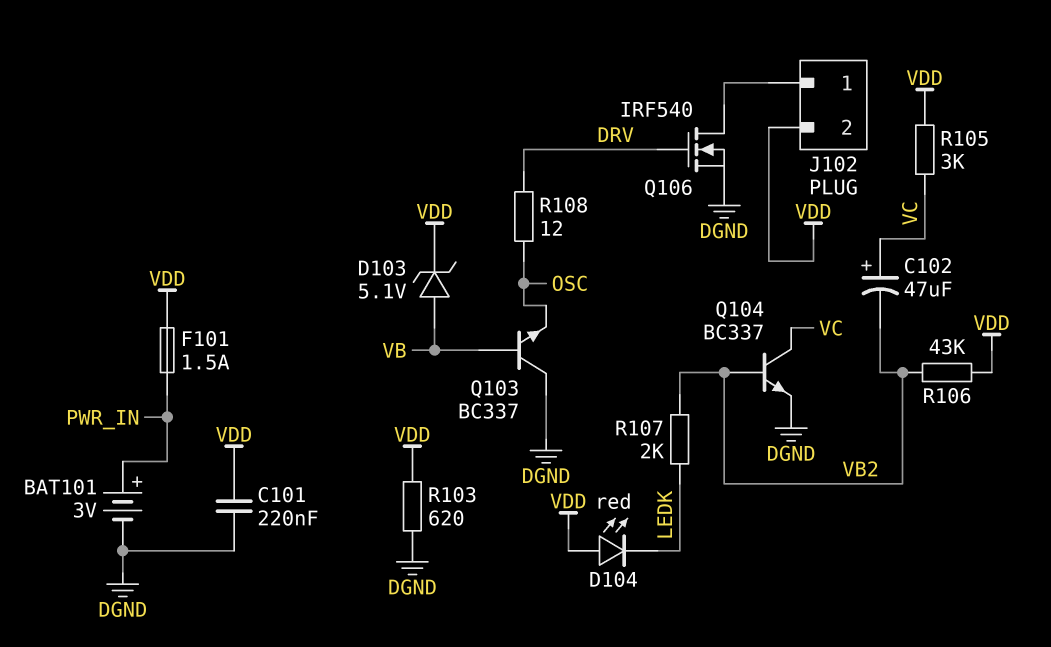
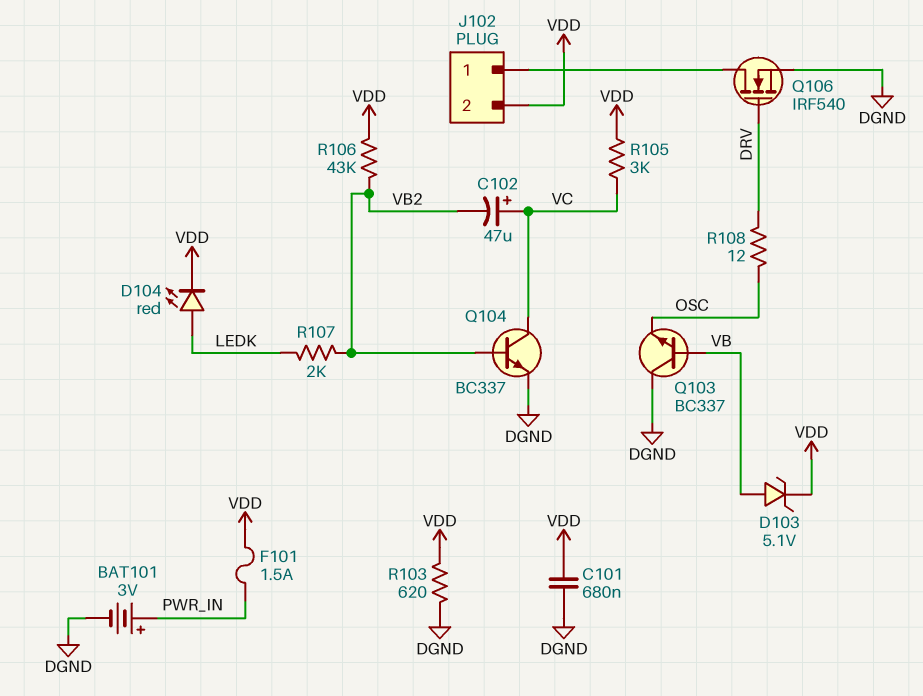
C101: 220nF (DGND, VDD) -> 680nF (DGND, VDD)
D104: LED red (A VDD, K LEDK) -> LED red (A LEDK, K VDD)

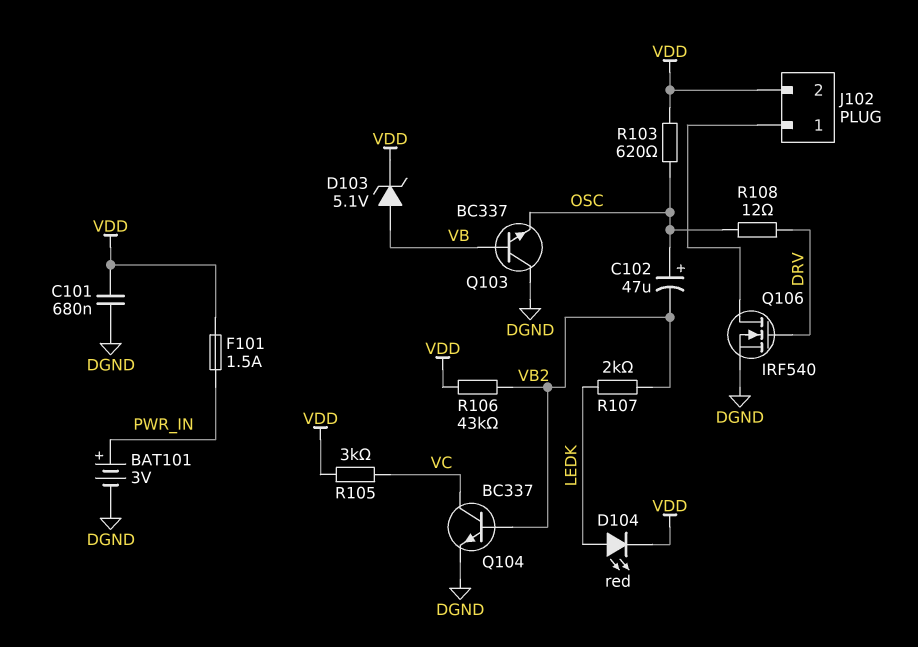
C102: 47uF (plus VC, minus VB2) -> 47uF (plus OSC, minus VB2)
R103: 620 (DGND, VDD) -> 620 (OSC, VDD)

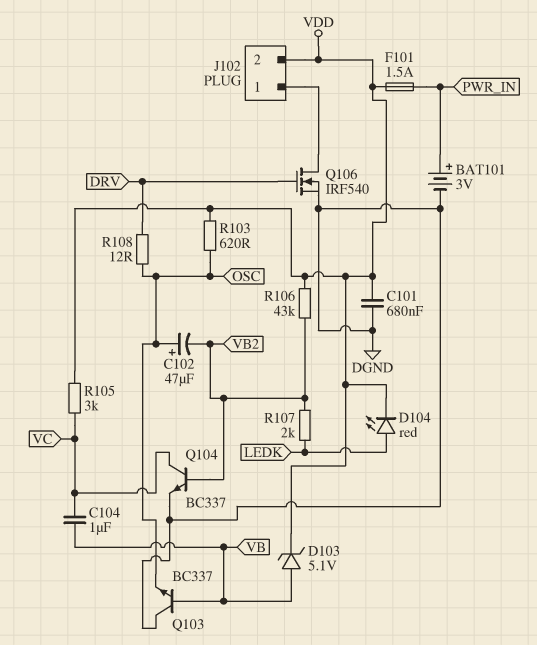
C104: none -> 1uF (VB, VC)

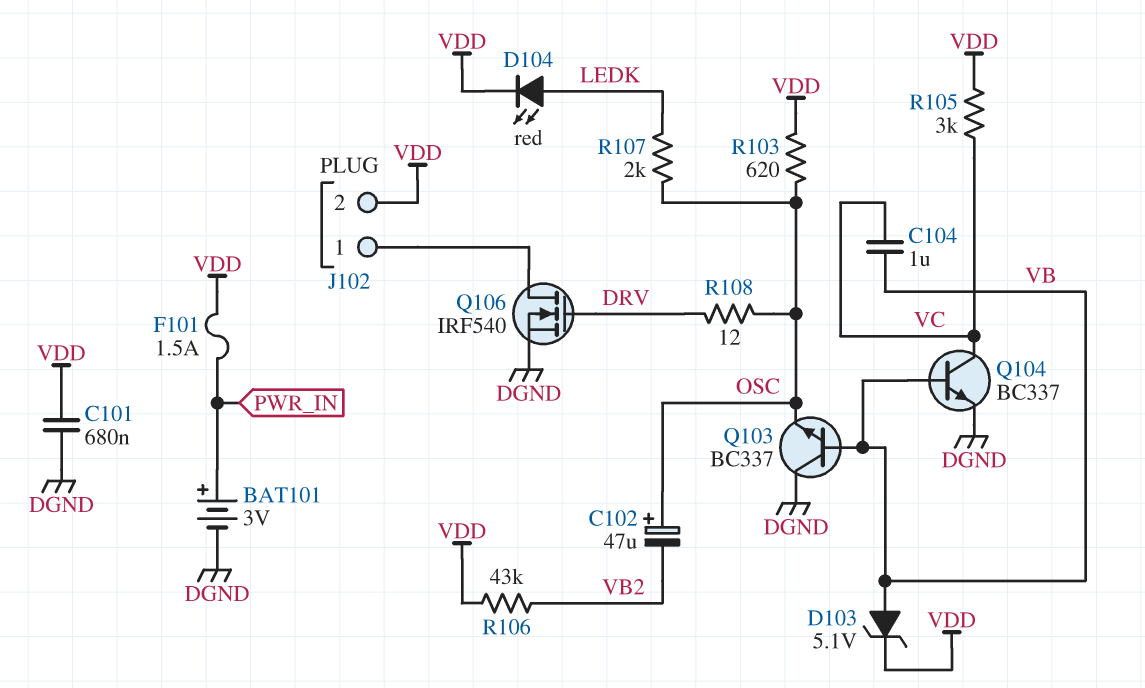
Q104: NPN BC337 (B VB2, C VC, E DGND) -> NPN BC337 (B VB, C VC, E DGND)
R107: 2k (LEDK, VB2) -> 2k (LEDK, OSC)

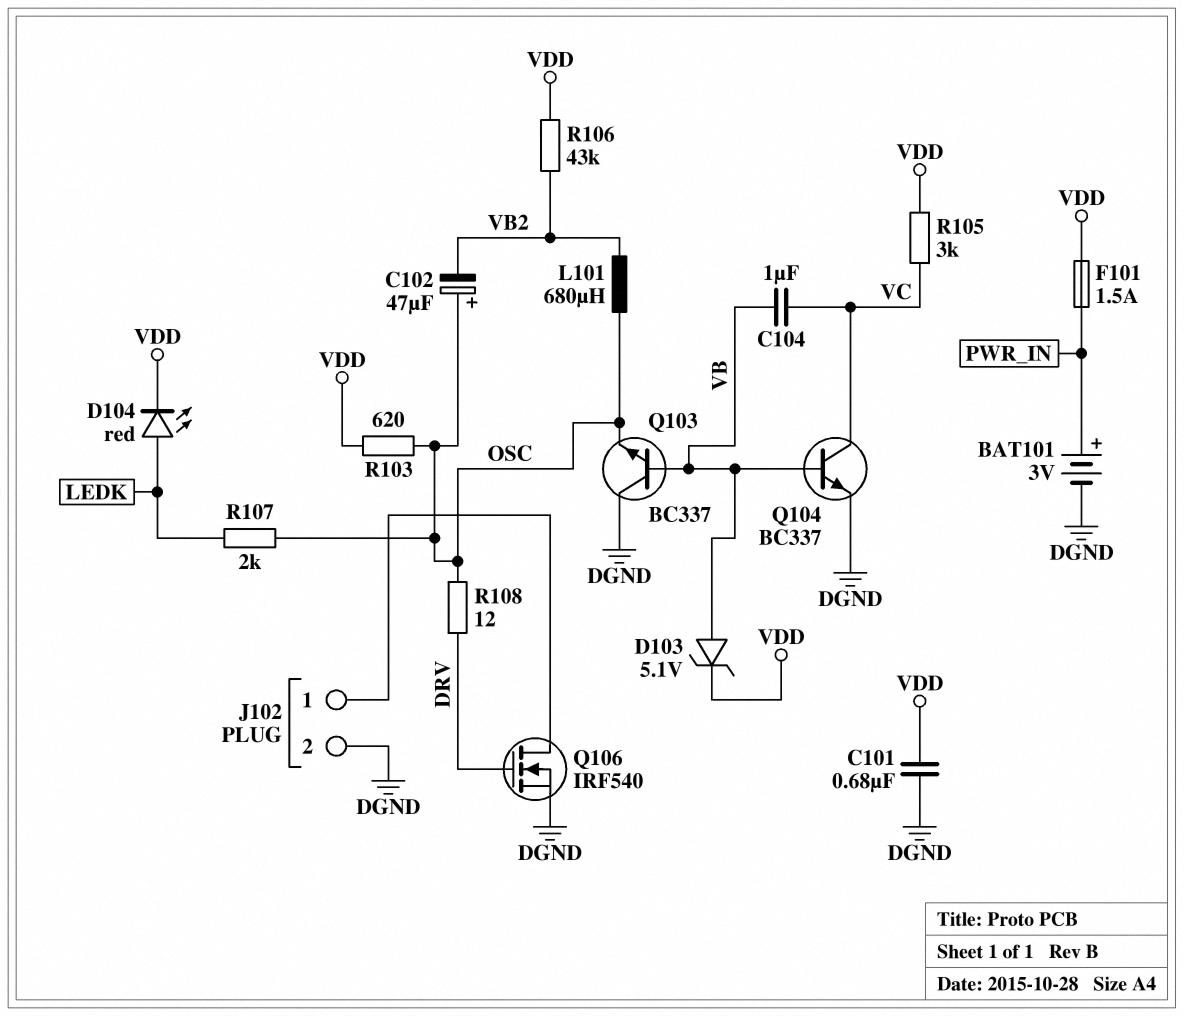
J102 pin 2: VDD -> DGND
L101: none -> 680uH (OSC, VB2)

